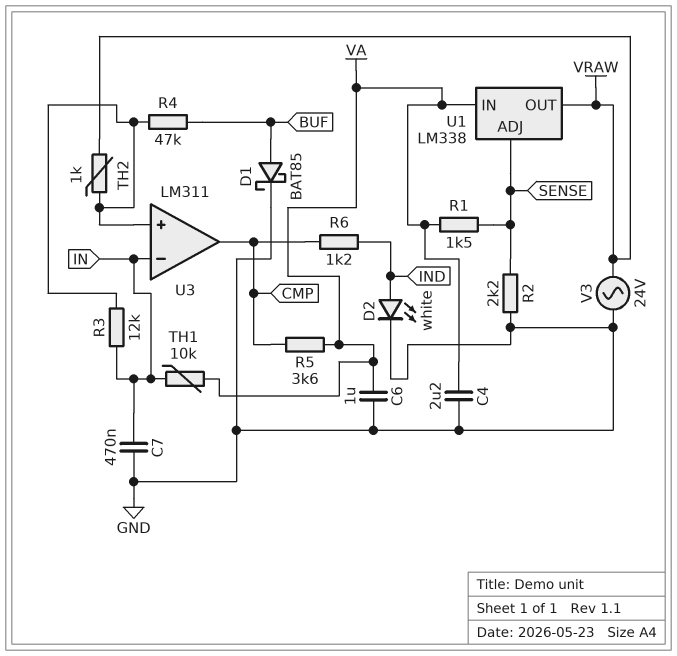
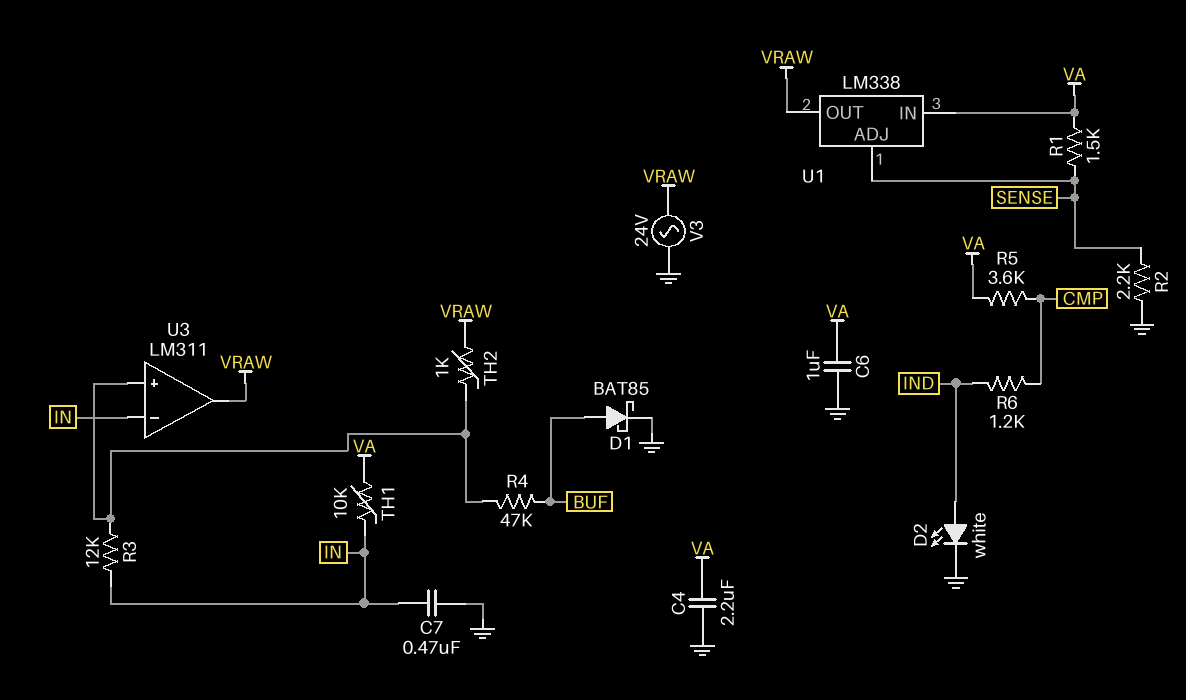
U3 pin out: CMP -> VRAW

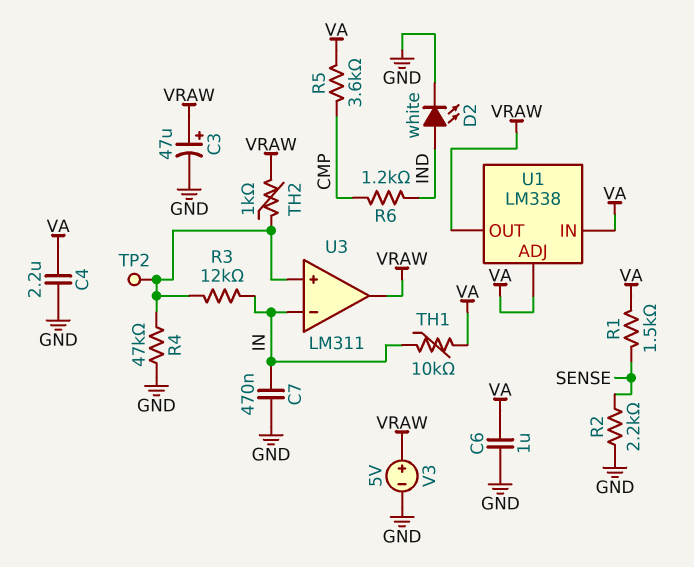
C3: none -> 47uF (plus VRAW, minus GND)
D1: schottky BAT85 (A BUF, K GND) -> none
R4: 47k (BUF, U3/in+) -> 47k (GND, U3/in+)
TP2: none -> test point (U3/in+)
U1 pin ADJ: SENSE -> VA
V3: AC 24V (GND, VRAW) -> 5V (plus VRAW, minus GND)

